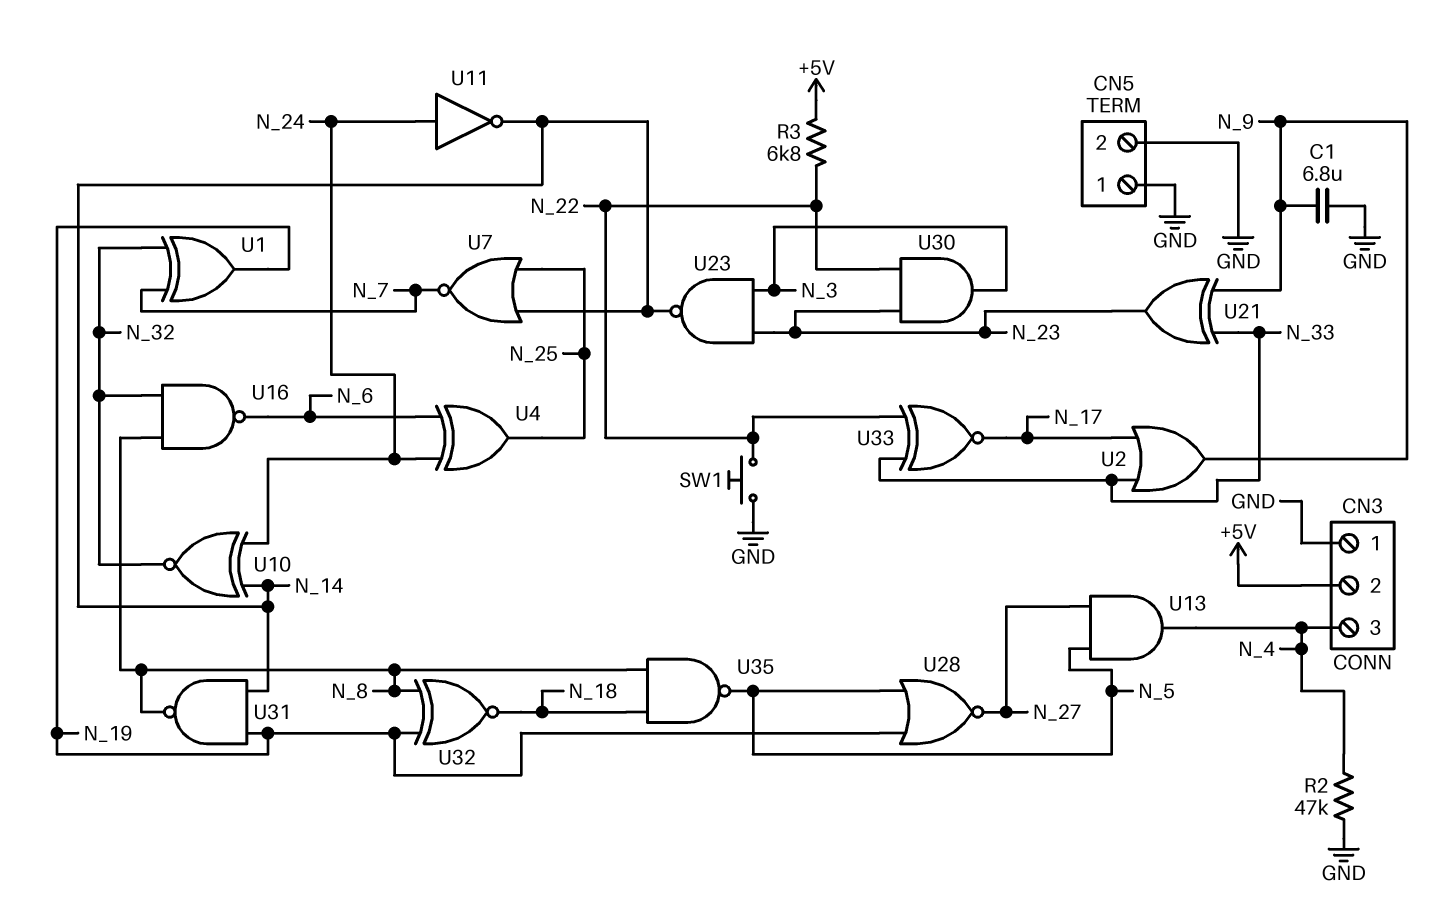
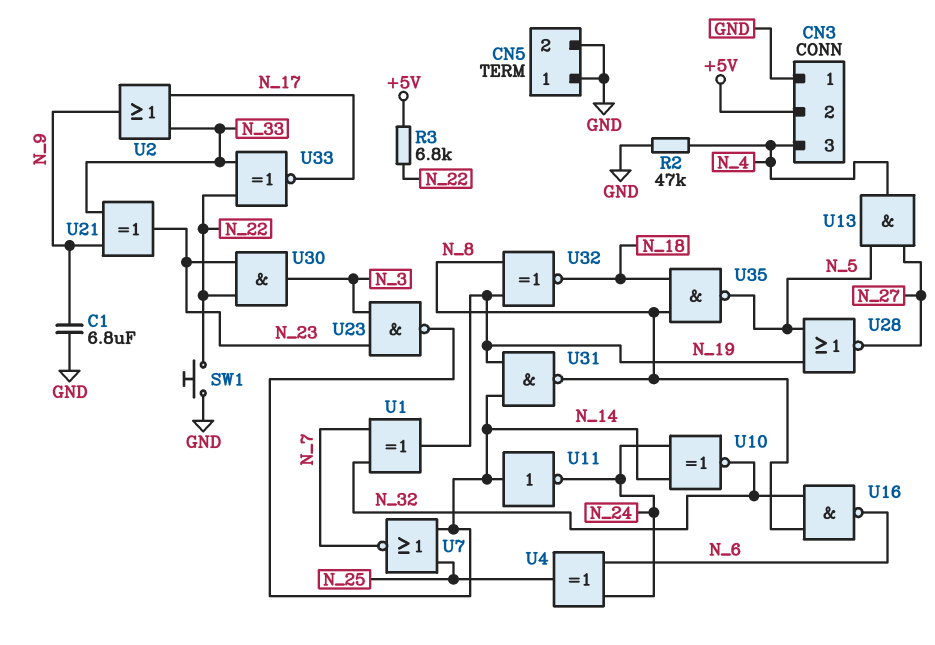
U11: NOT (in N_24, out N_14) -> NOT (in N_14, out N_24)

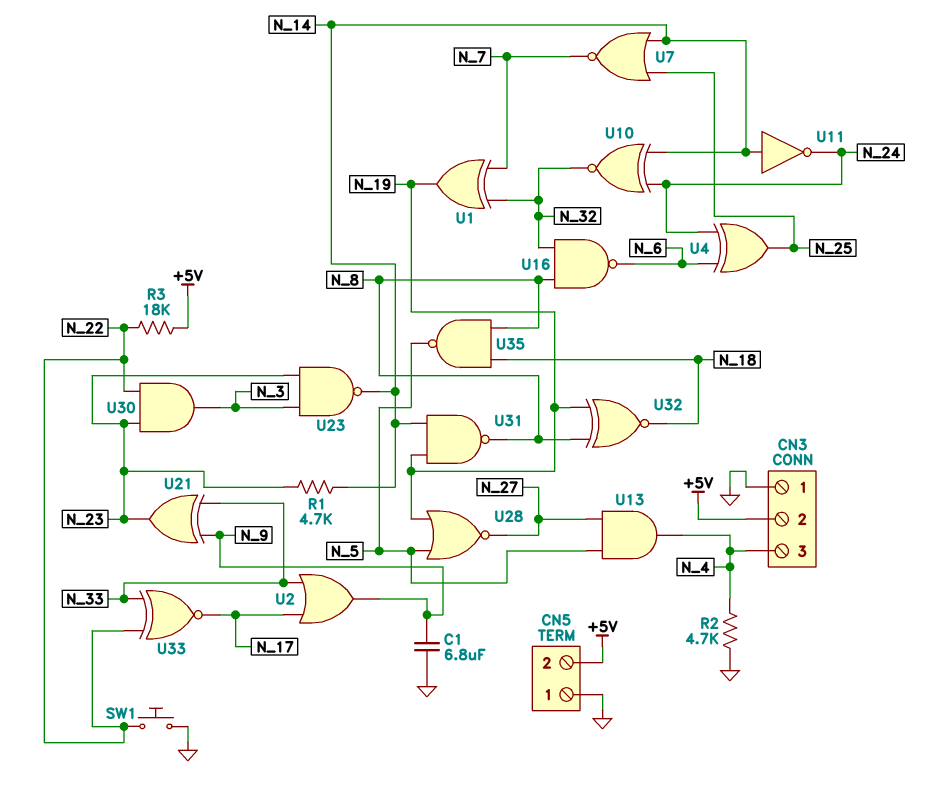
CN5 pin 2: GND -> +5V
R1: none -> 4.7k (N_14, N_23)
R2: 47k (GND, N_4) -> 4.7k (GND, N_4)
R3: 6.8k (+5V, N_22) -> 18k (+5V, N_22)

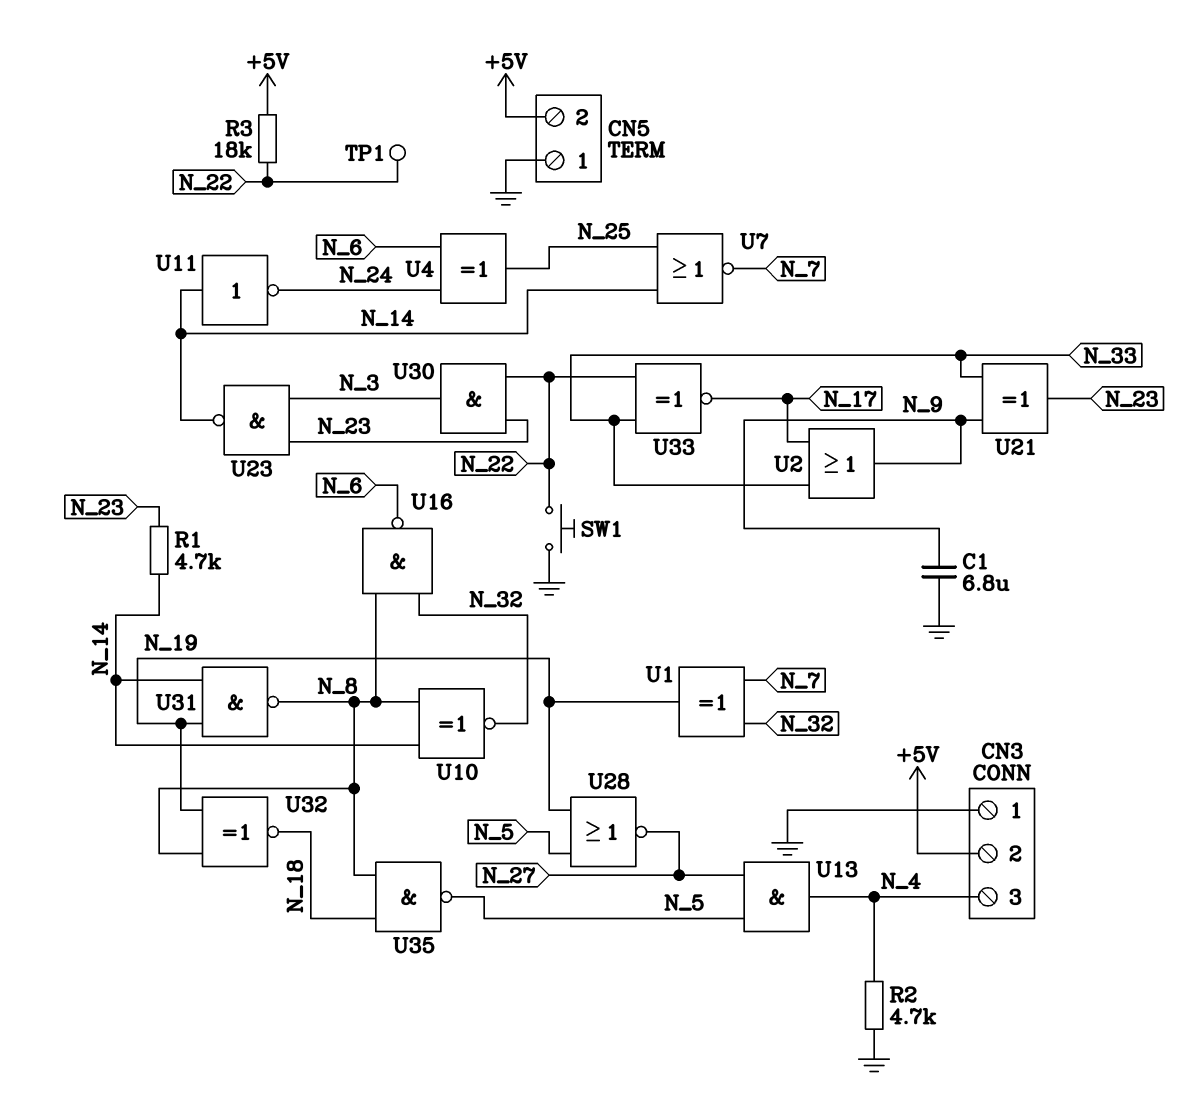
TP1: none -> test point (N_22)
U10: XNOR (in N_14, in N_24, out N_32) -> XNOR (in N_8, in N_14, out N_32)

